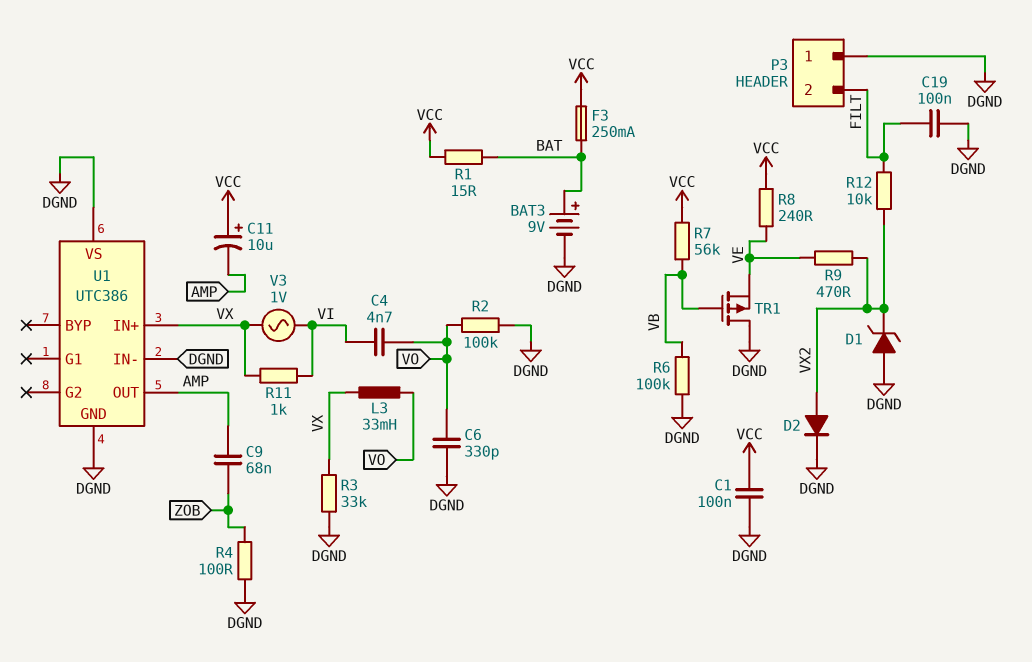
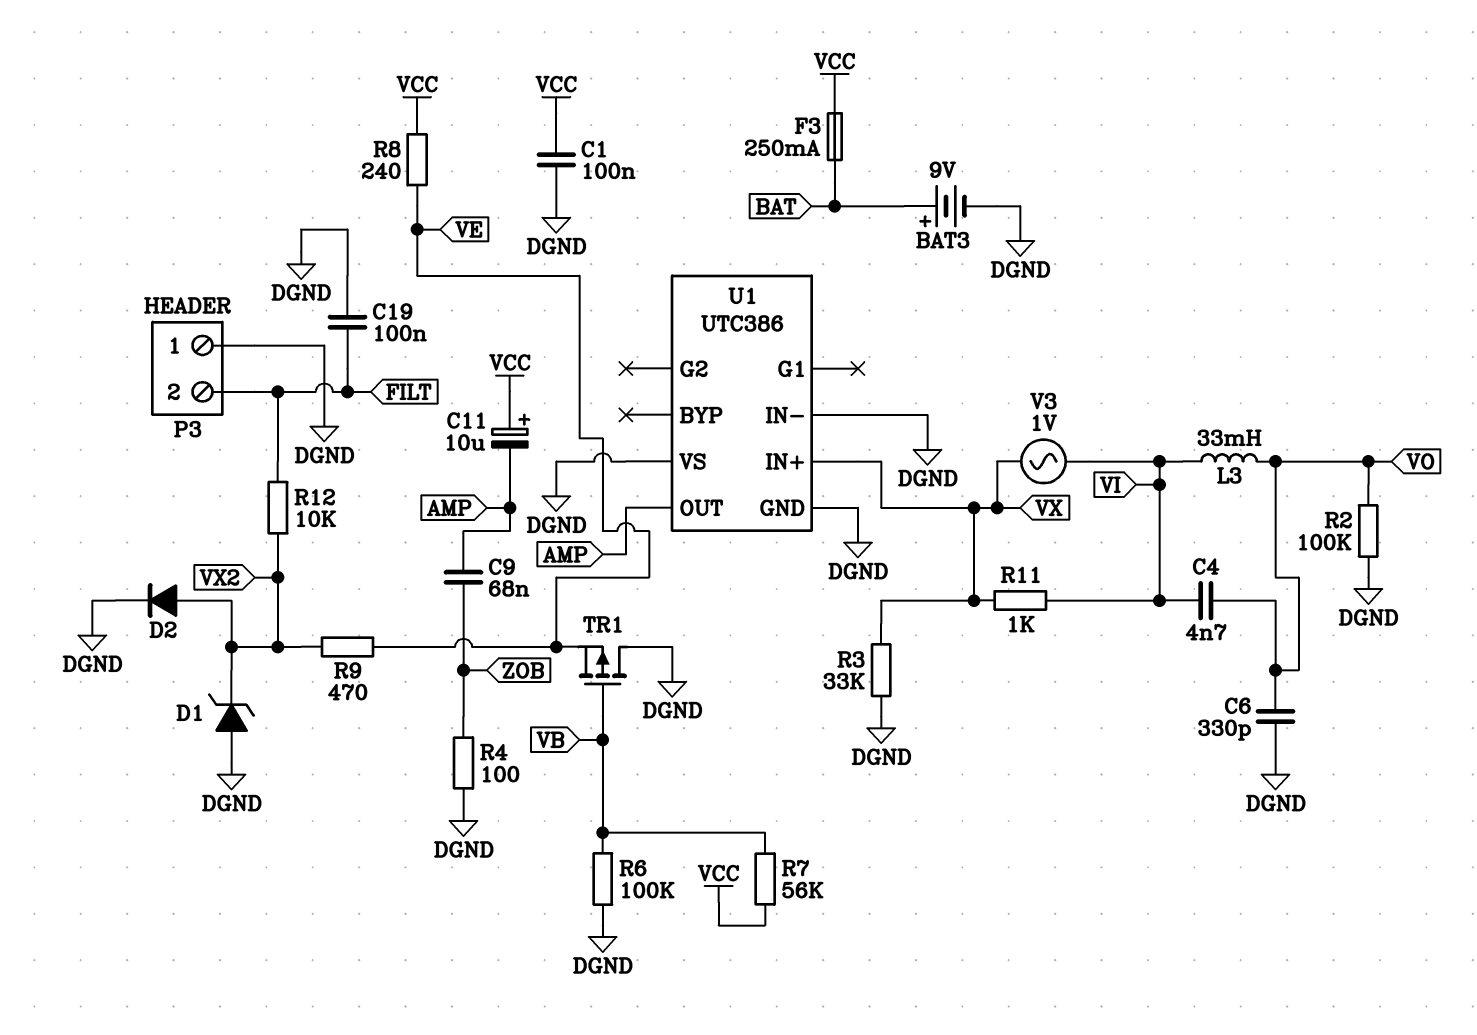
L3: 33mH (VO, VX) -> 33mH (VI, VO)
R1: 15 (BAT, VCC) -> none

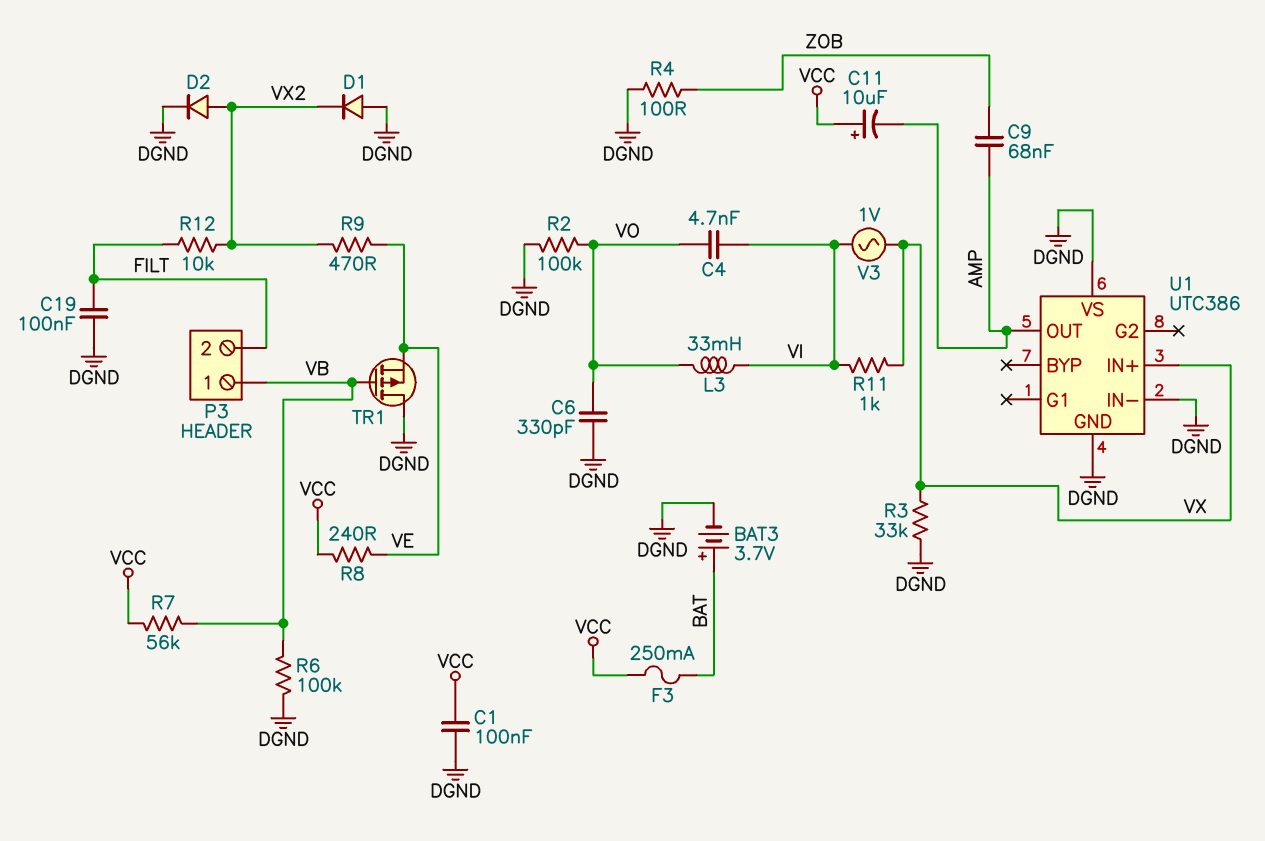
BAT3: 9V (plus BAT, minus DGND) -> 3.7V (plus BAT, minus DGND)
D1: zener (A DGND, K VX2) -> diode (A DGND, K VX2)
P3 pin 1: DGND -> VB

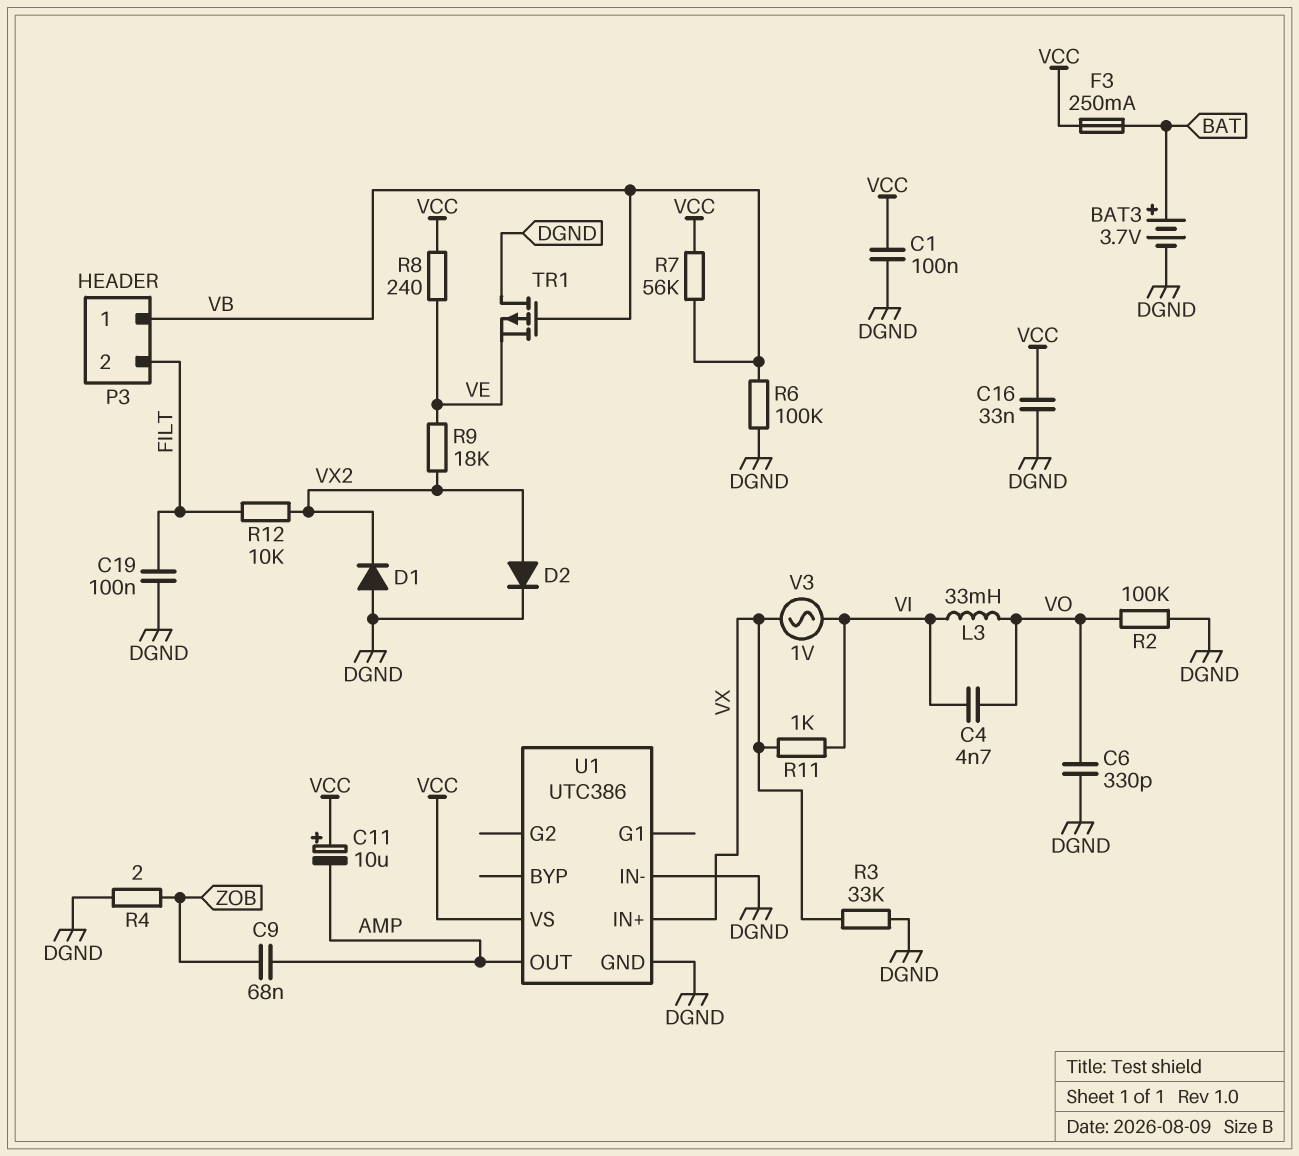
C16: none -> 33nF (DGND, VCC)
R4: 100 (DGND, ZOB) -> 2 (DGND, ZOB)
R9: 470 (VE, VX2) -> 18k (VE, VX2)
U1 pin VS: DGND -> VCC

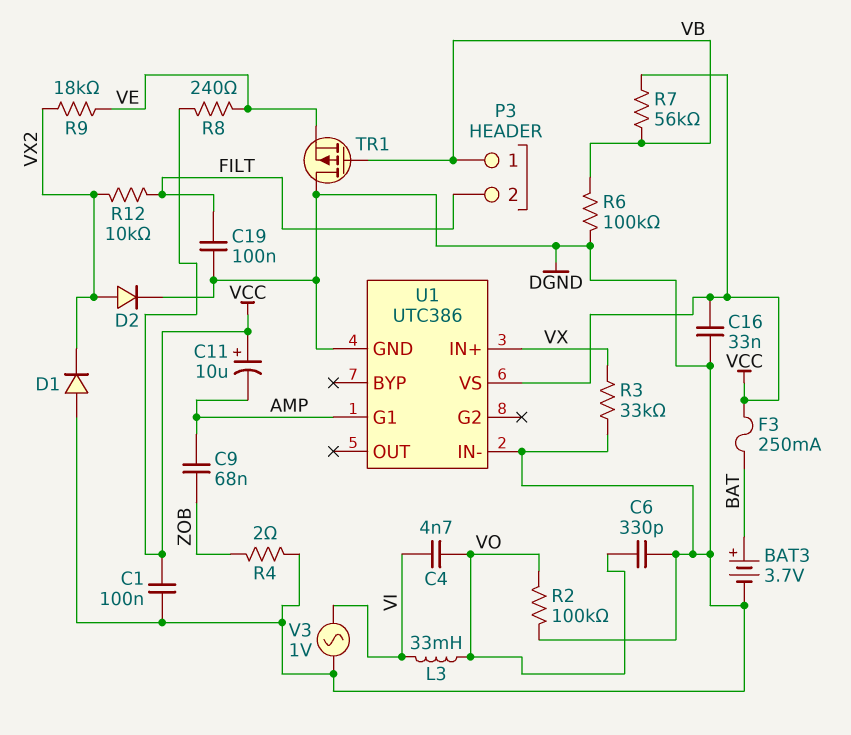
R11: 1k (VI, VX) -> none
U1 pin G1: none -> AMP
U1 pin OUT: AMP -> none
V3: AC 1V (VI, VX) -> AC 1V (DGND, VI)

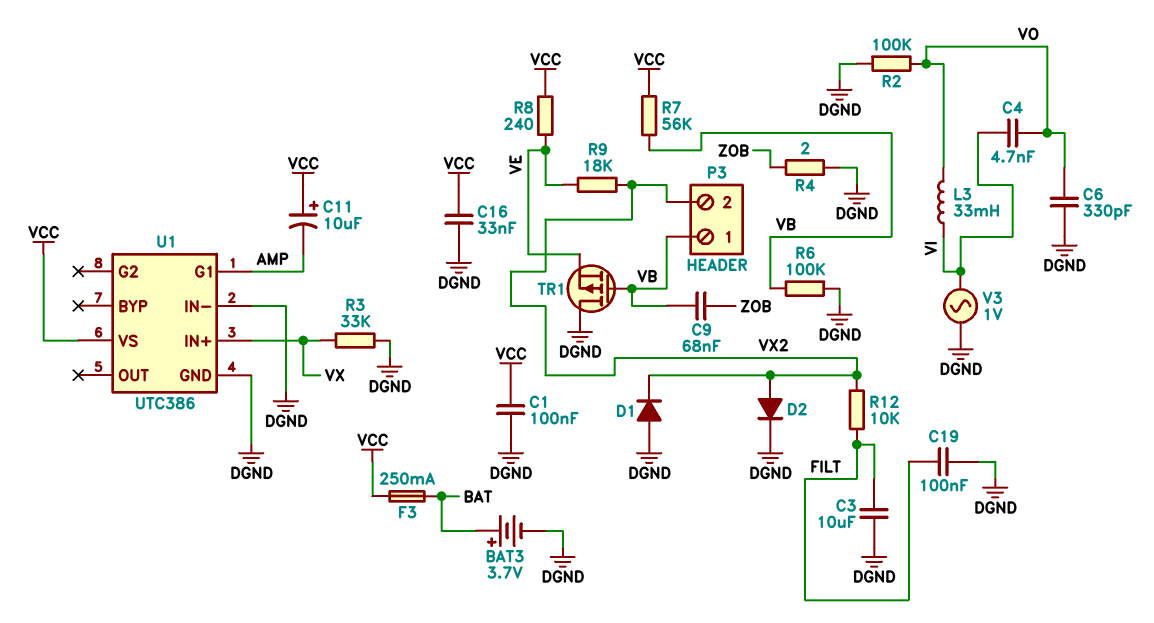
C3: none -> 10uF (DGND, FILT)
C9: 68nF (AMP, ZOB) -> 68nF (VB, ZOB)
P3 pin 2: FILT -> VX2

